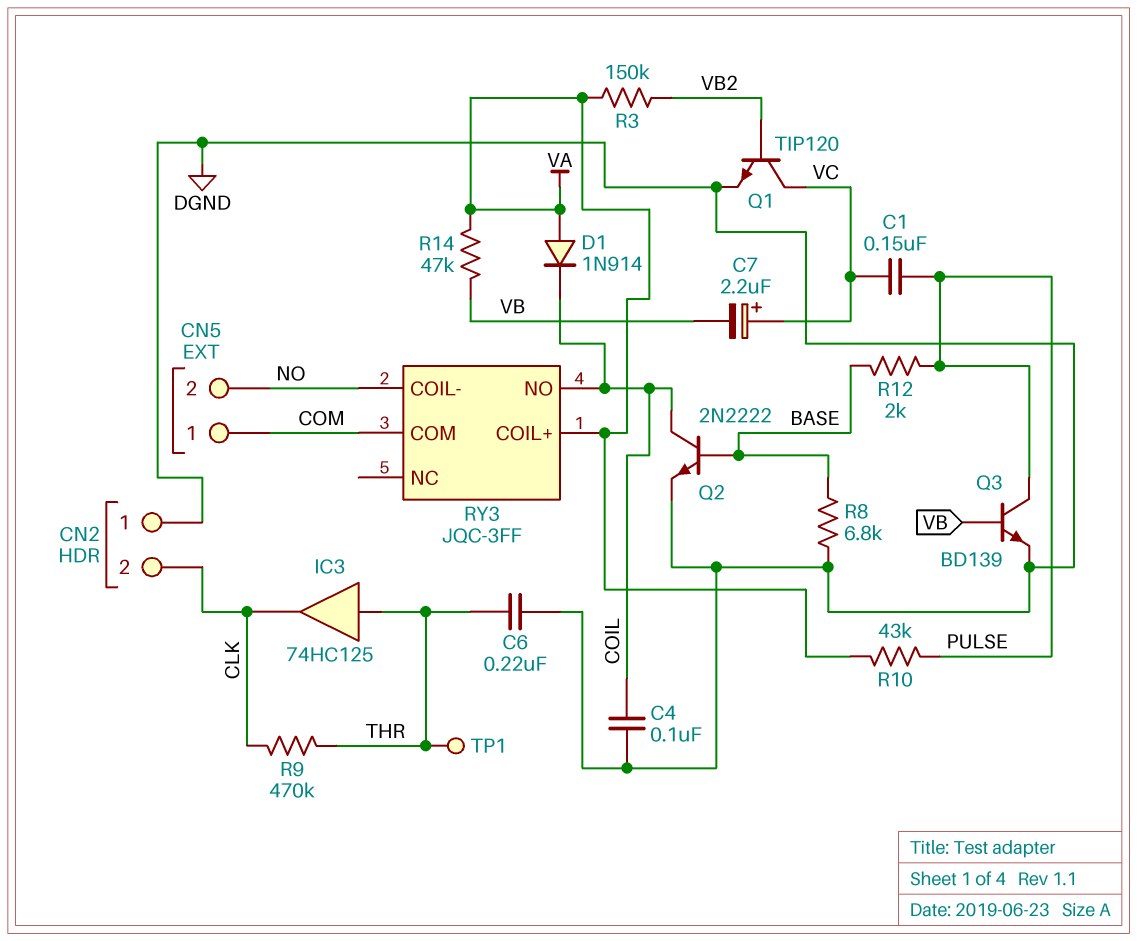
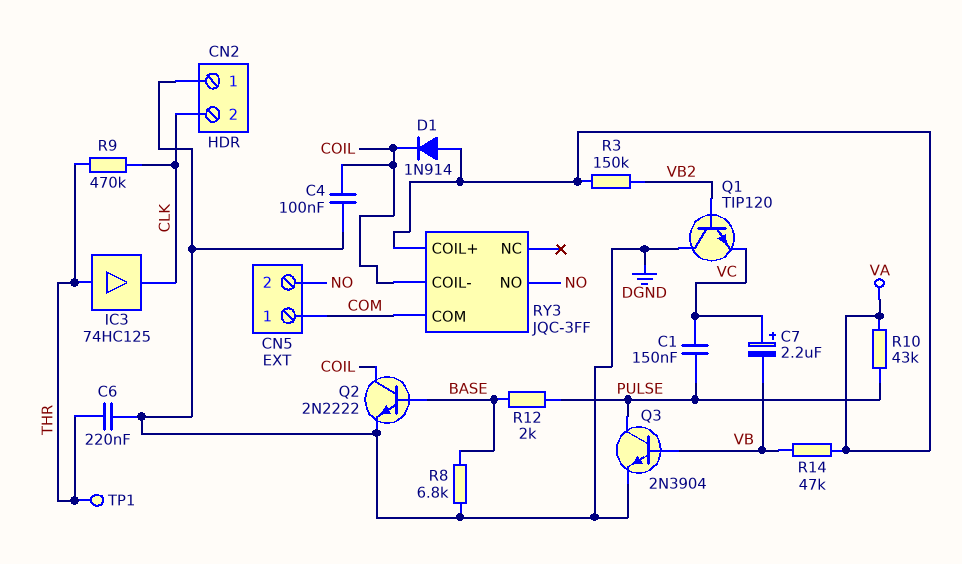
Q1: NPN TIP120 (B VB2, C VC, E DGND) -> NPN TIP120 (B VB2, C DGND, E VC)
Q3: NPN BD139 (B VB, C PULSE, E DGND) -> NPN 2N3904 (B VB, C PULSE, E DGND)
RY3 pin COIL-: NO -> COIL
RY3 pin NO: COIL -> NO

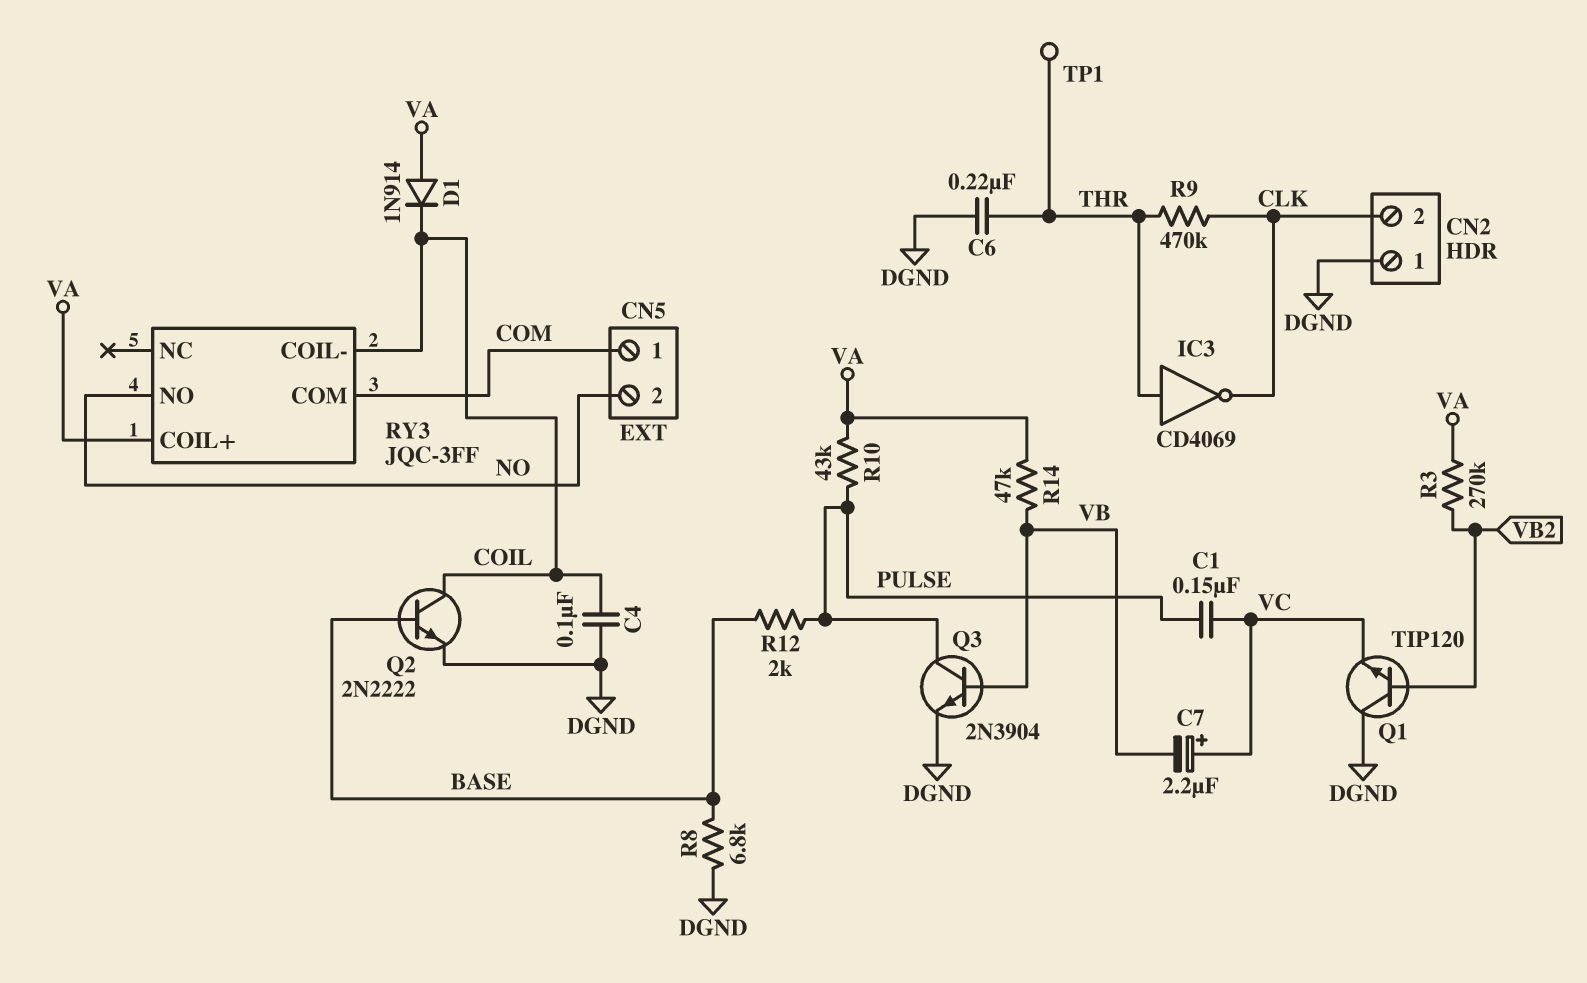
IC3: buffer 74HC125 (in THR, out CLK) -> NOT CD4069 (in THR, out CLK)
R3: 150k (VA, VB2) -> 270k (VA, VB2)

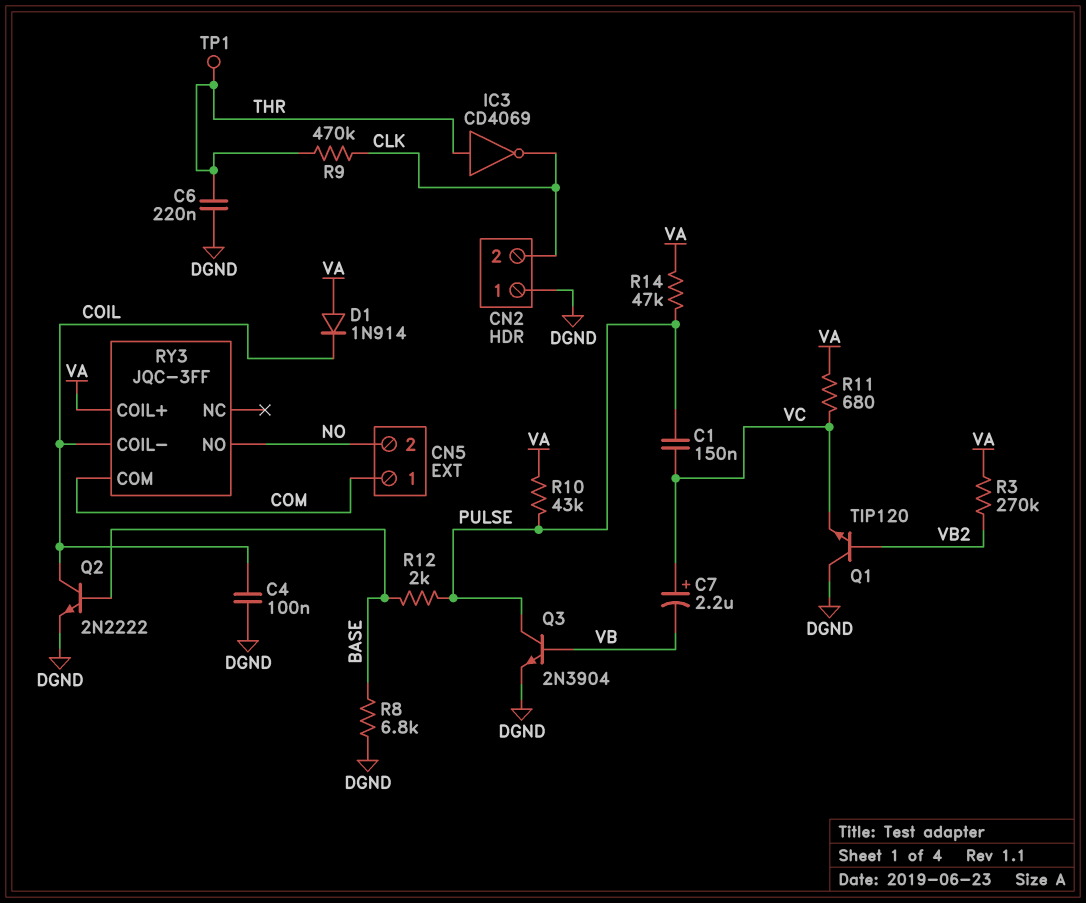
R11: none -> 680 (VA, VC)
R14: 47k (VA, VB) -> 47k (PULSE, VA)

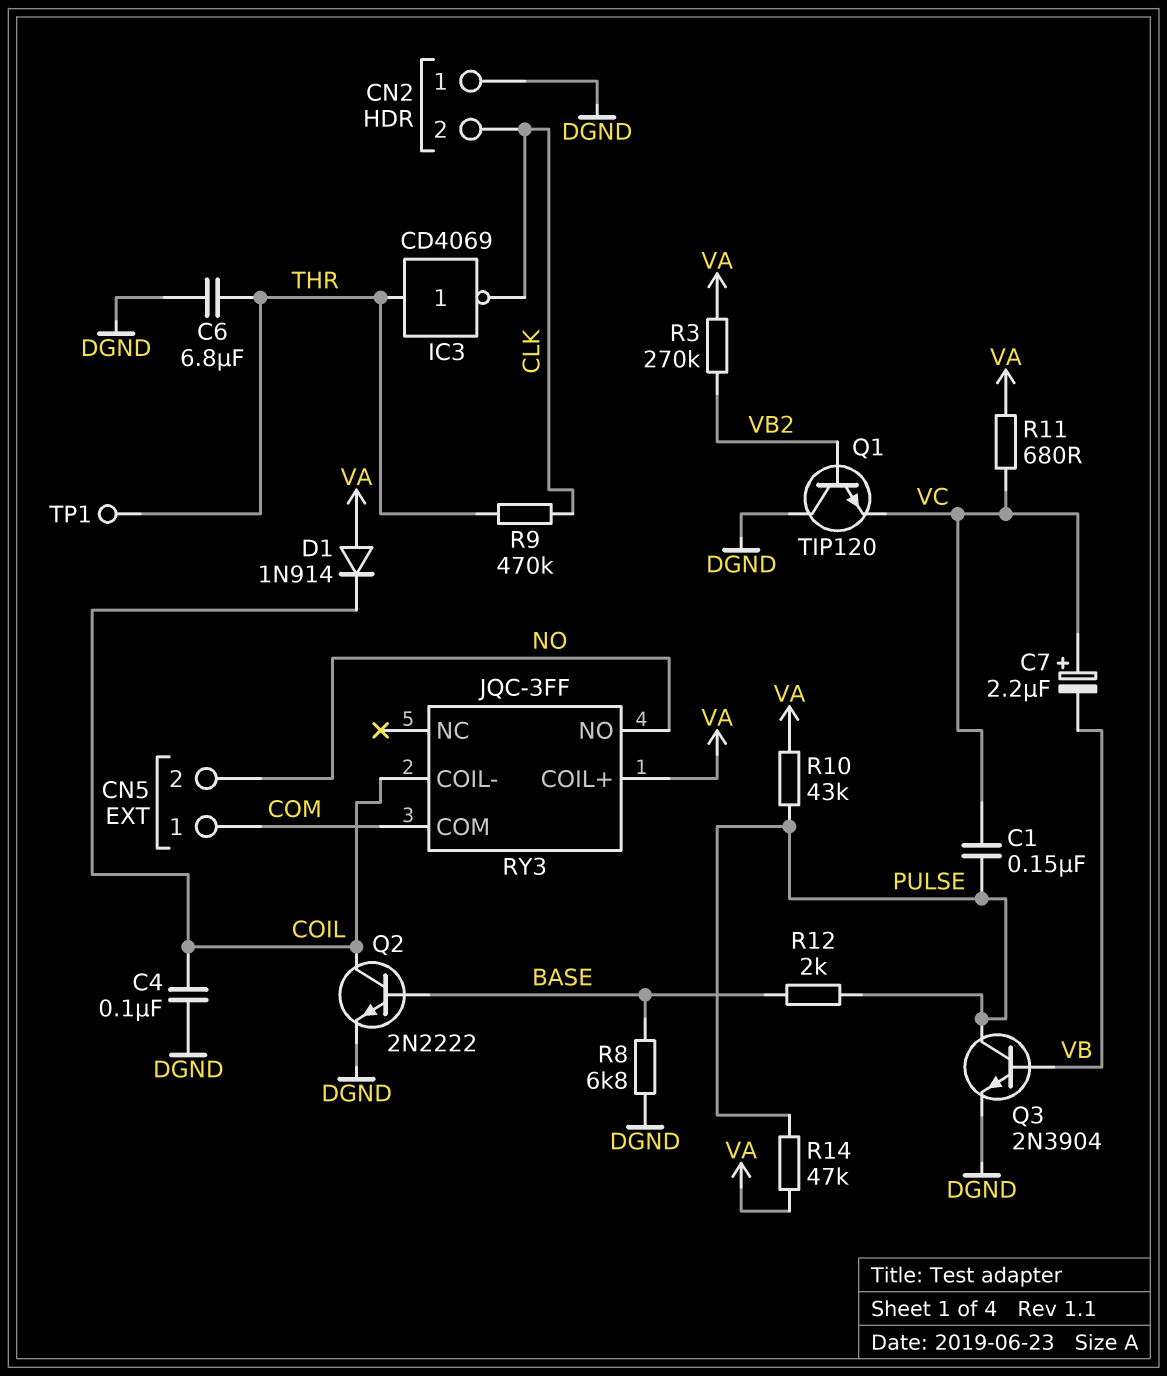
C6: 220nF (DGND, THR) -> 6.8uF (DGND, THR)

